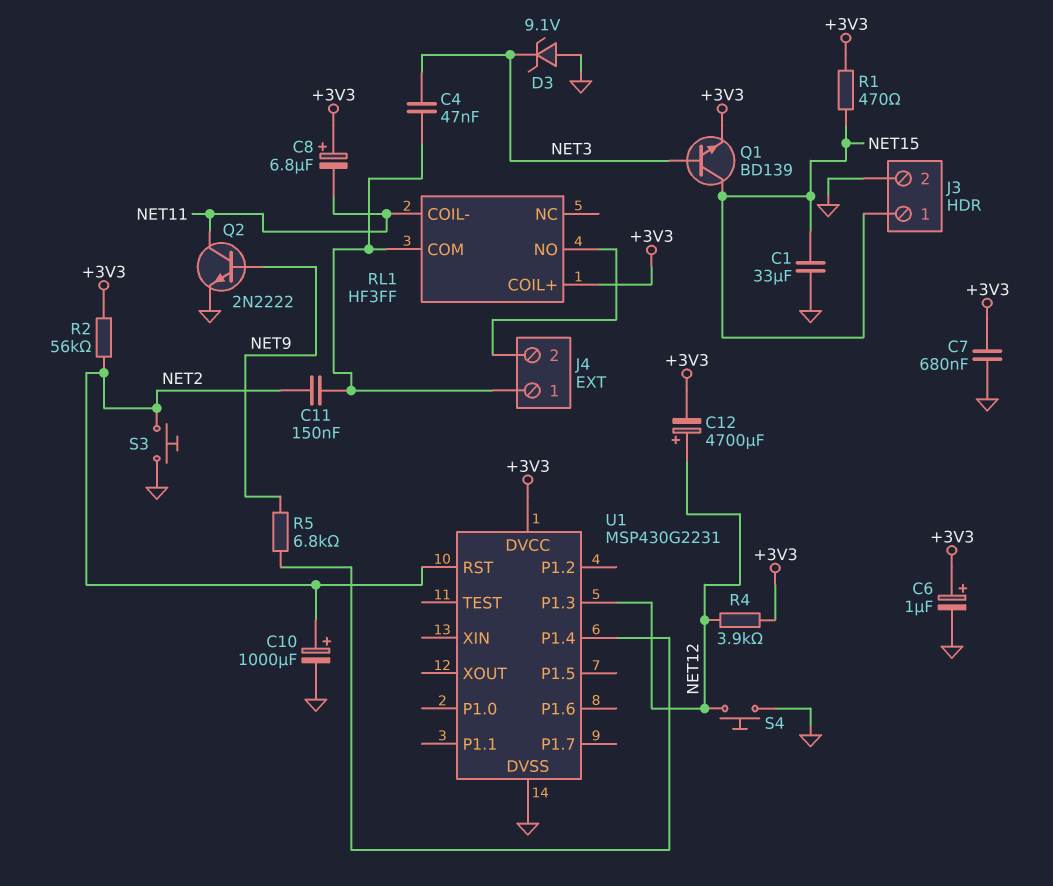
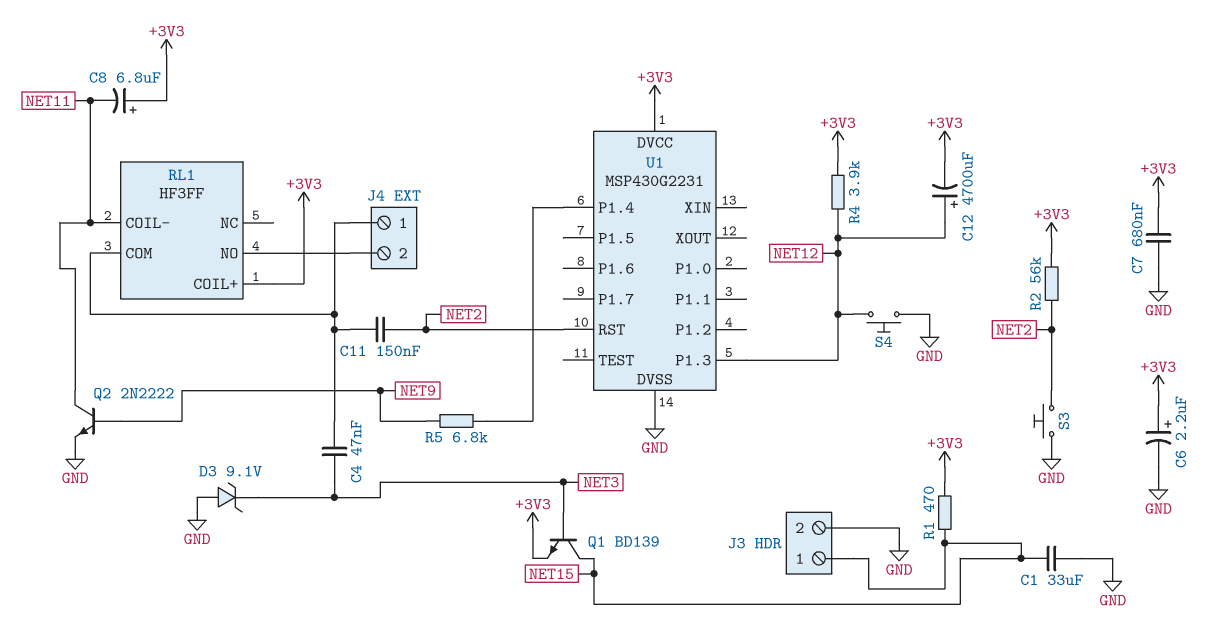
C6: 1uF (plus +3V3, minus GND) -> 2.2uF (plus +3V3, minus GND)
C10: 1000uF (plus NET2, minus GND) -> none

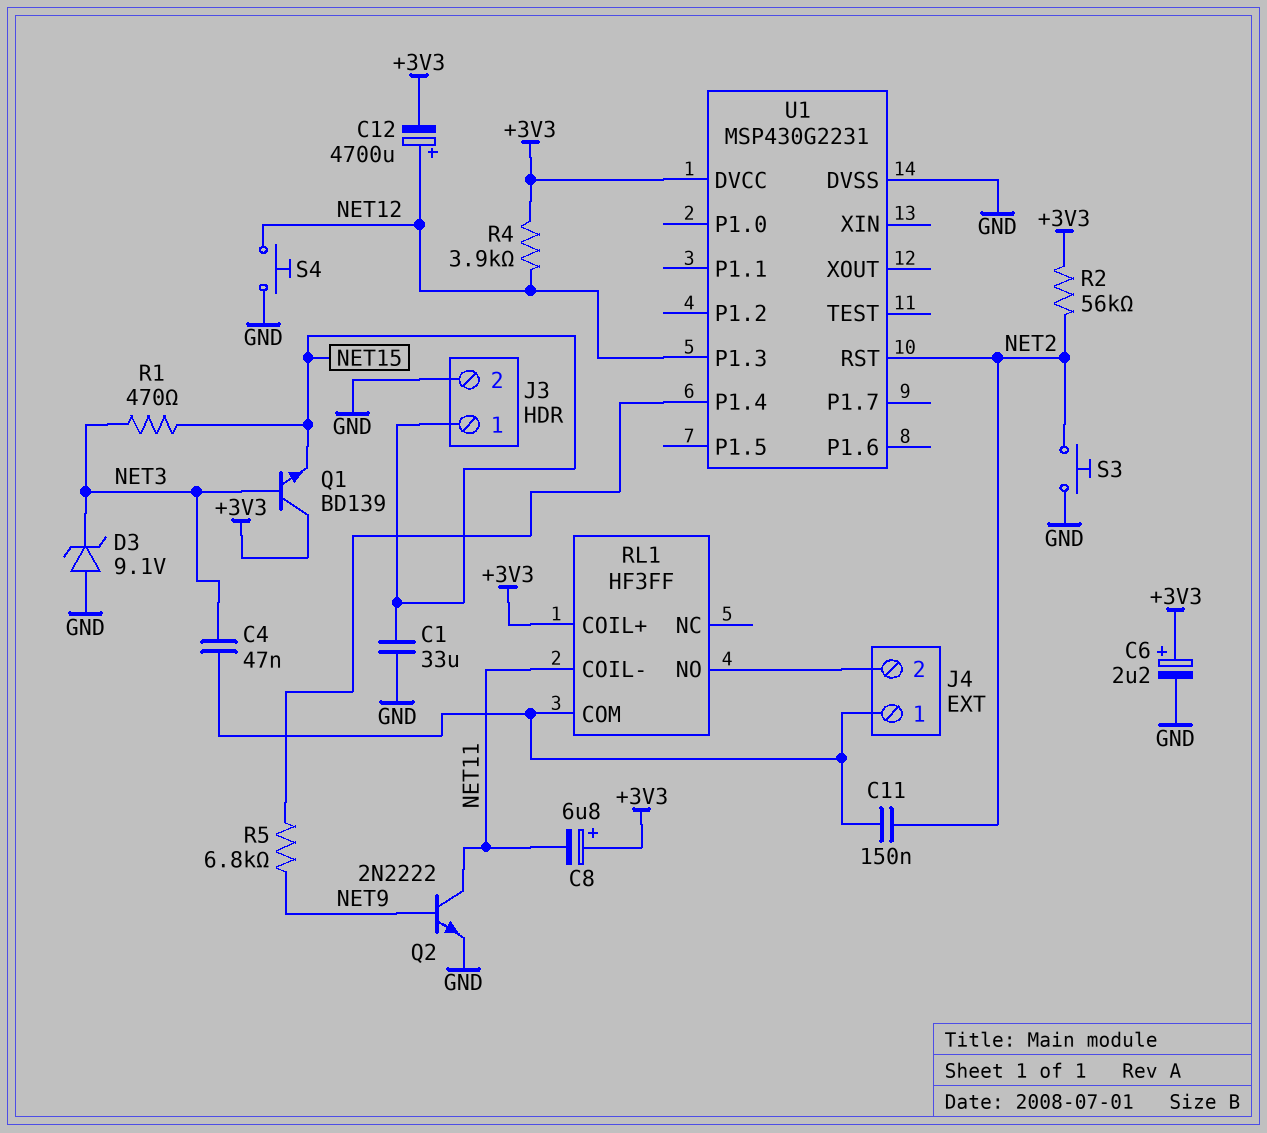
C7: 680nF (+3V3, GND) -> none
Q1: NPN BD139 (B NET3, C NET15, E +3V3) -> NPN BD139 (B NET3, C +3V3, E NET15)
R1: 470 (+3V3, NET15) -> 470 (NET3, NET15)

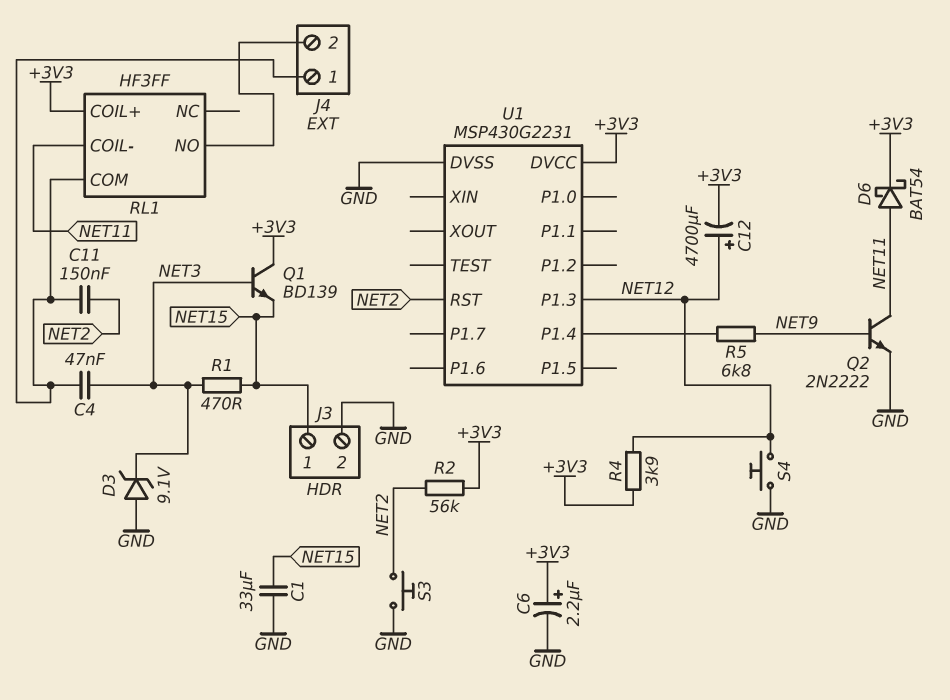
C8: 6.8uF (plus +3V3, minus NET11) -> none
D6: none -> schottky BAT54 (A NET11, K +3V3)

